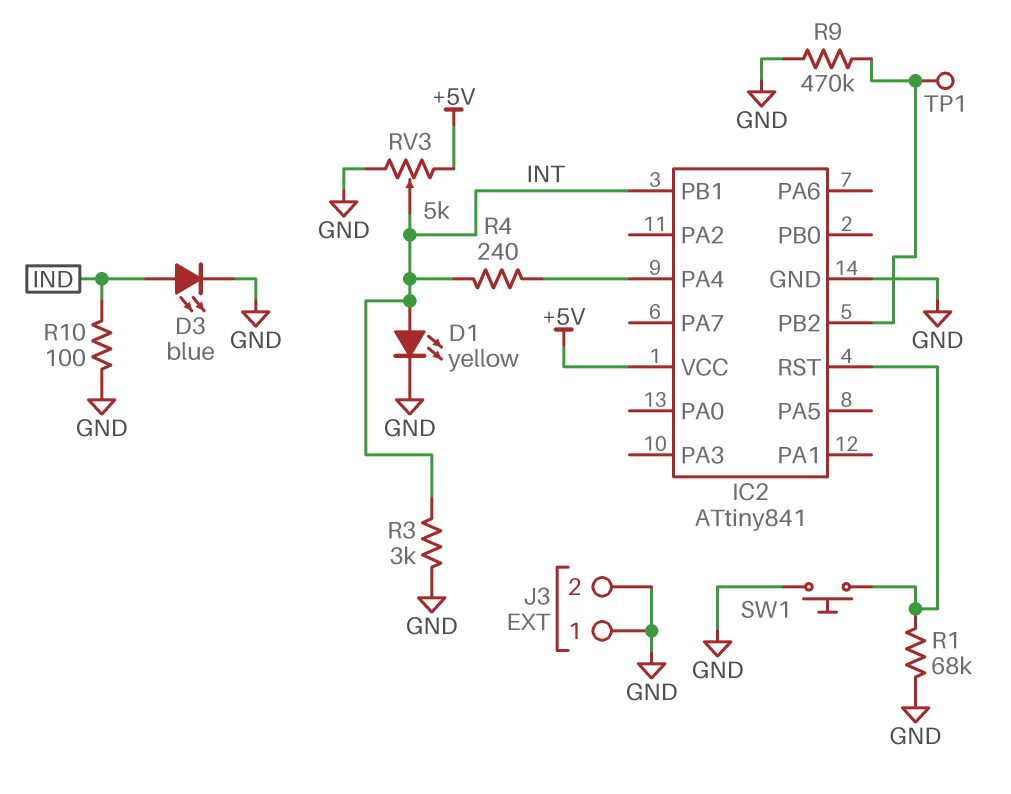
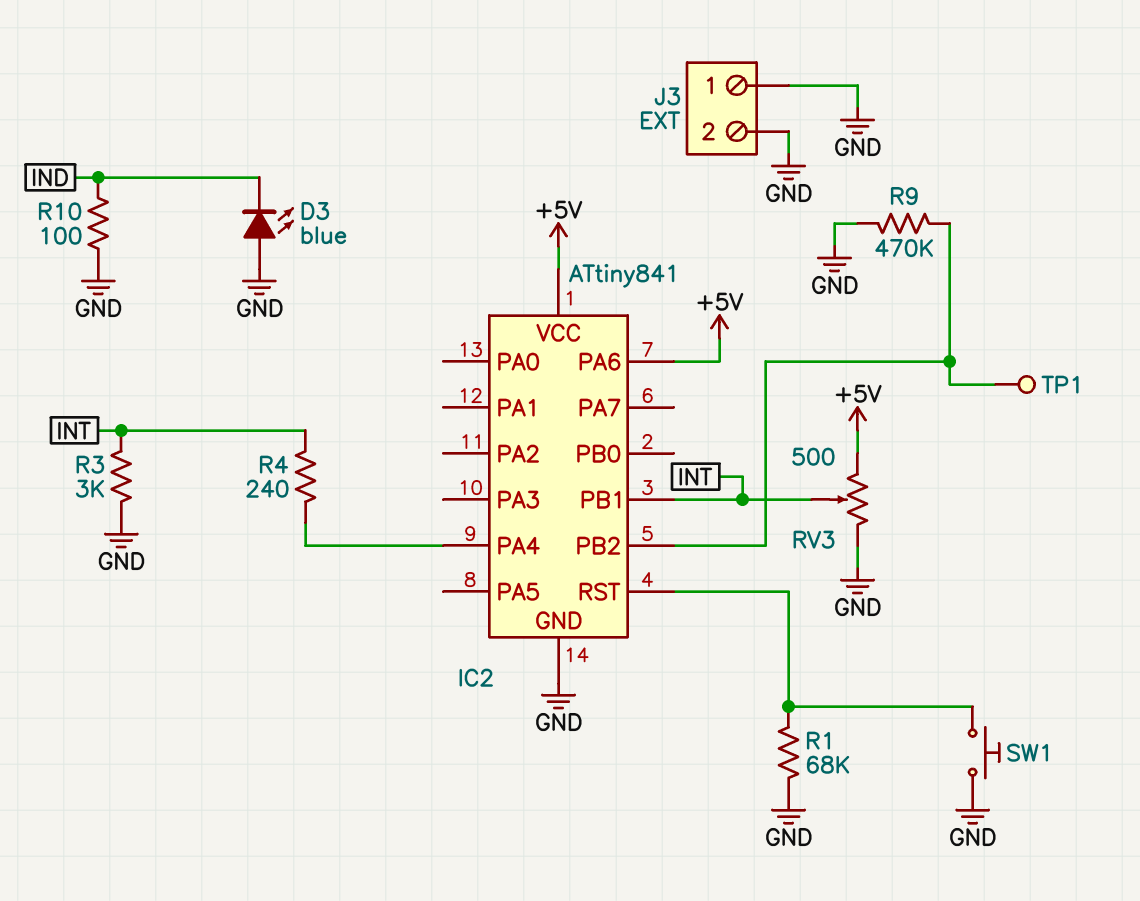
D1: LED yellow (A INT, K GND) -> none
D3: LED blue (A IND, K GND) -> LED blue (A GND, K IND)
IC2 pin PA6: none -> +5V
RV3: 5k (+5V, GND, wiper INT) -> 500 (+5V, GND, wiper INT)

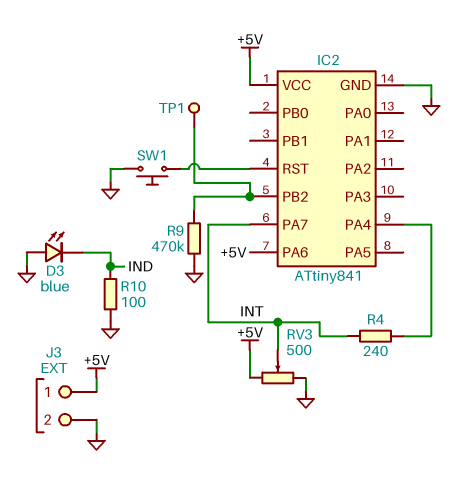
IC2 pin PA7: none -> INT
IC2 pin PB1: INT -> none
J3 pin 1: GND -> +5V
R1: 68k (GND, IC2/RST) -> none
R3: 3k (GND, INT) -> none

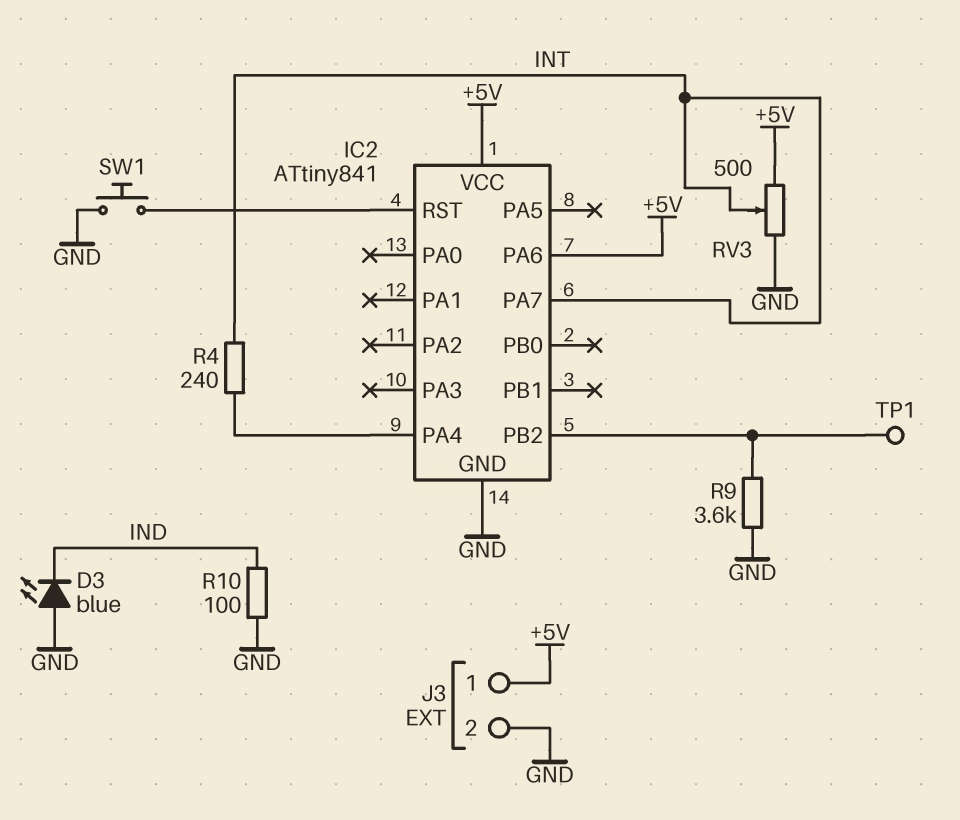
R9: 470k (GND, IC2/PB2) -> 3.6k (GND, IC2/PB2)

